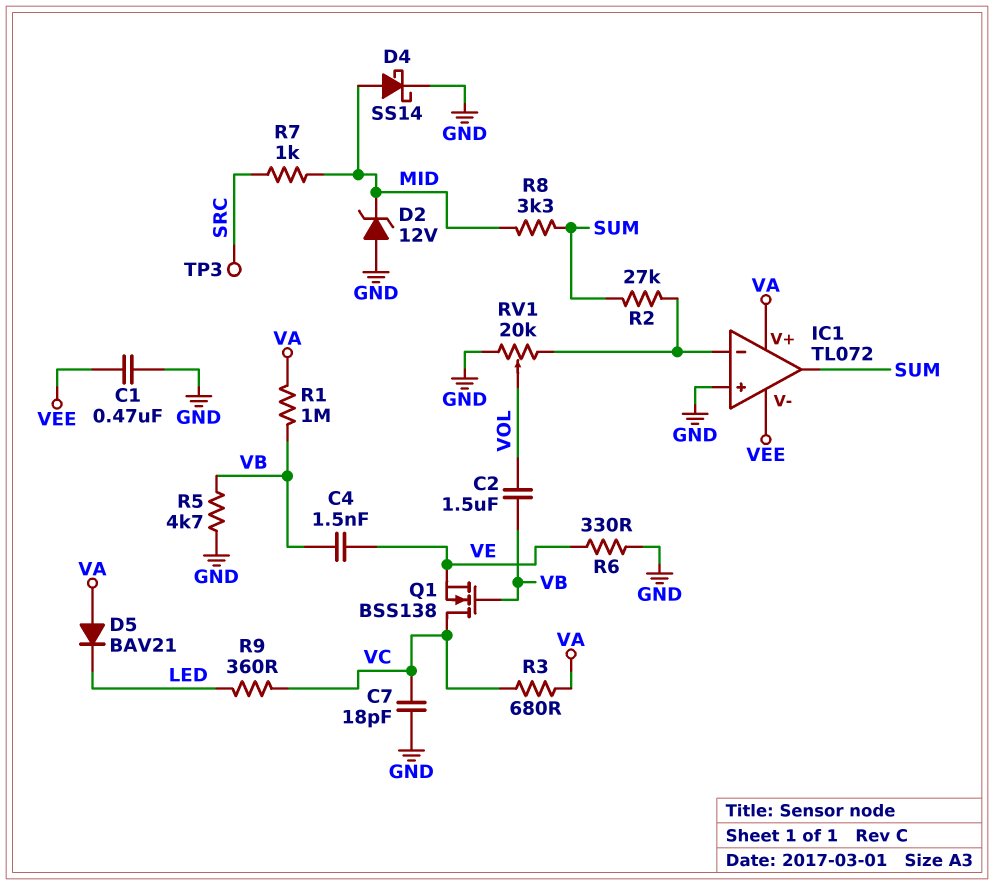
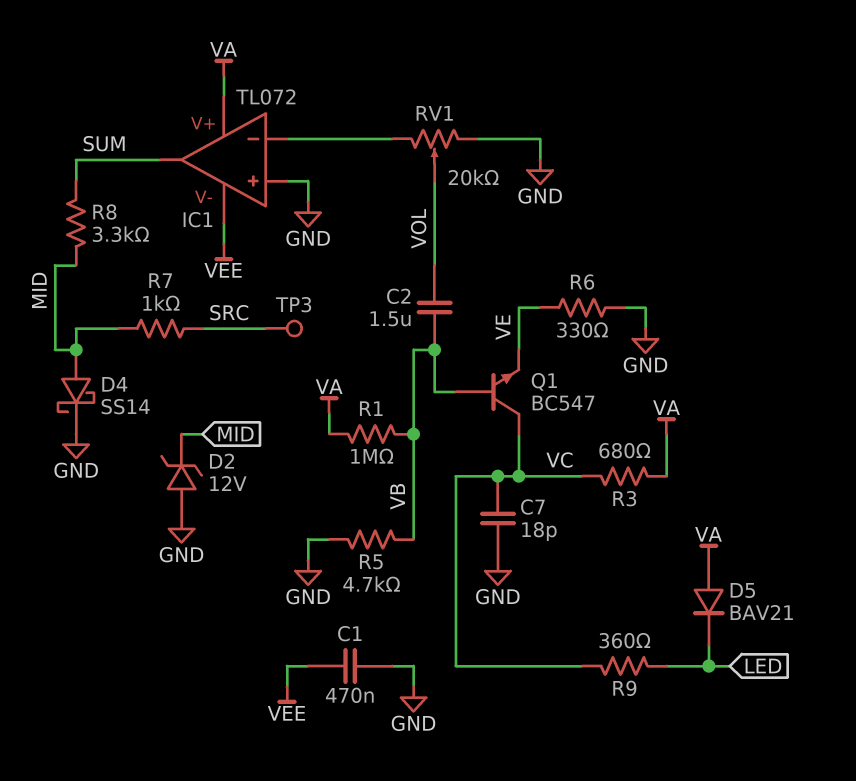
C4: 1.5nF (VB, VE) -> none
Q1: NMOS BSS138 (G VB, D VC, S VE) -> NPN BC547 (B VB, C VC, E VE)
R2: 27k (IC1/in-, SUM) -> none

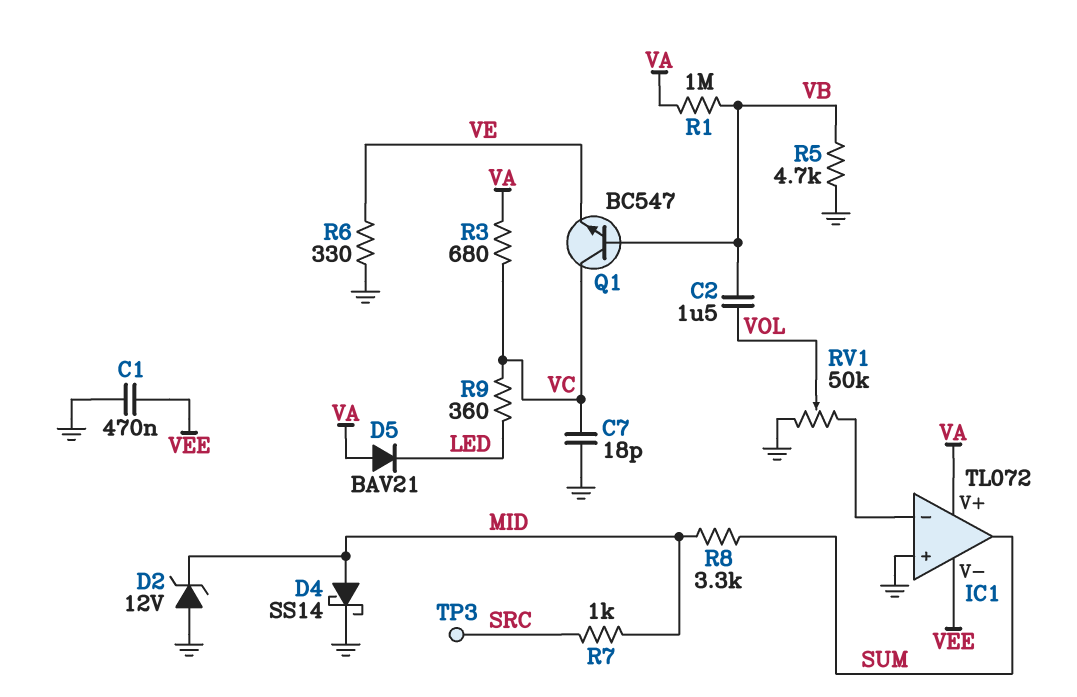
RV1: 20k (GND, IC1/in-, wiper VOL) -> 50k (GND, IC1/in-, wiper VOL)

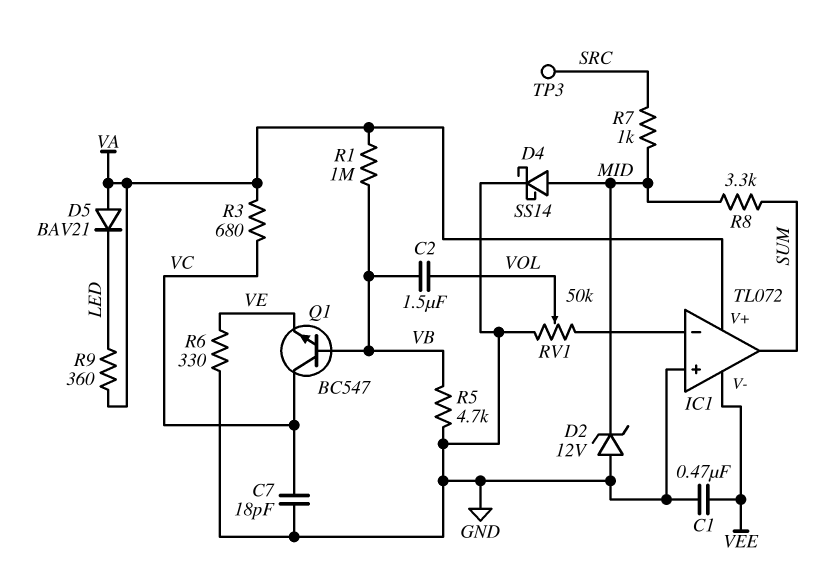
R9: 360 (LED, VC) -> 360 (LED, VA)

